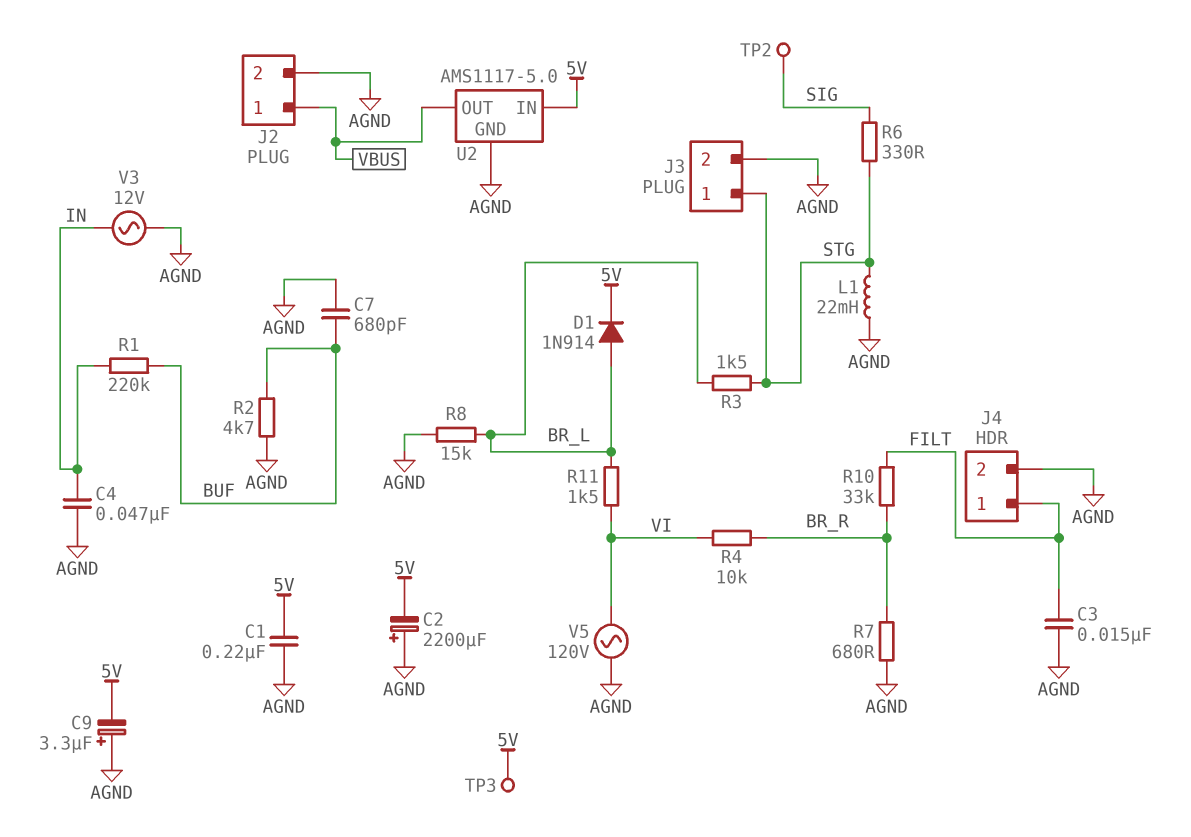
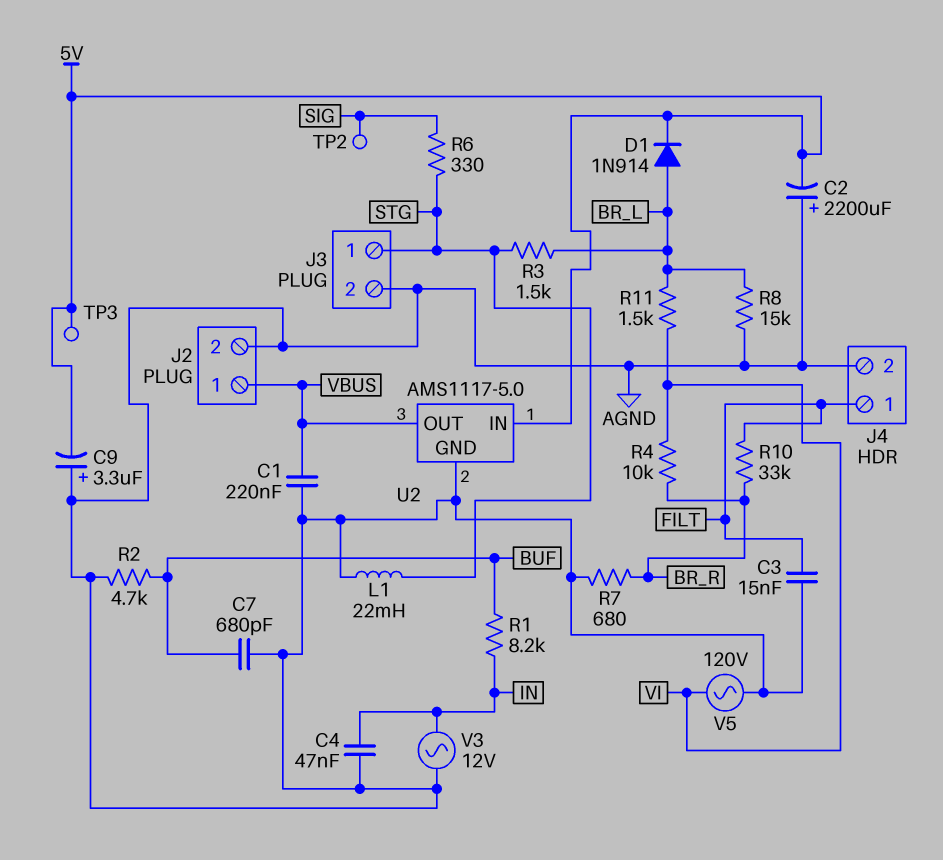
C1: 220nF (5V, AGND) -> 220nF (AGND, VBUS)
R1: 220k (BUF, IN) -> 8.2k (BUF, IN)

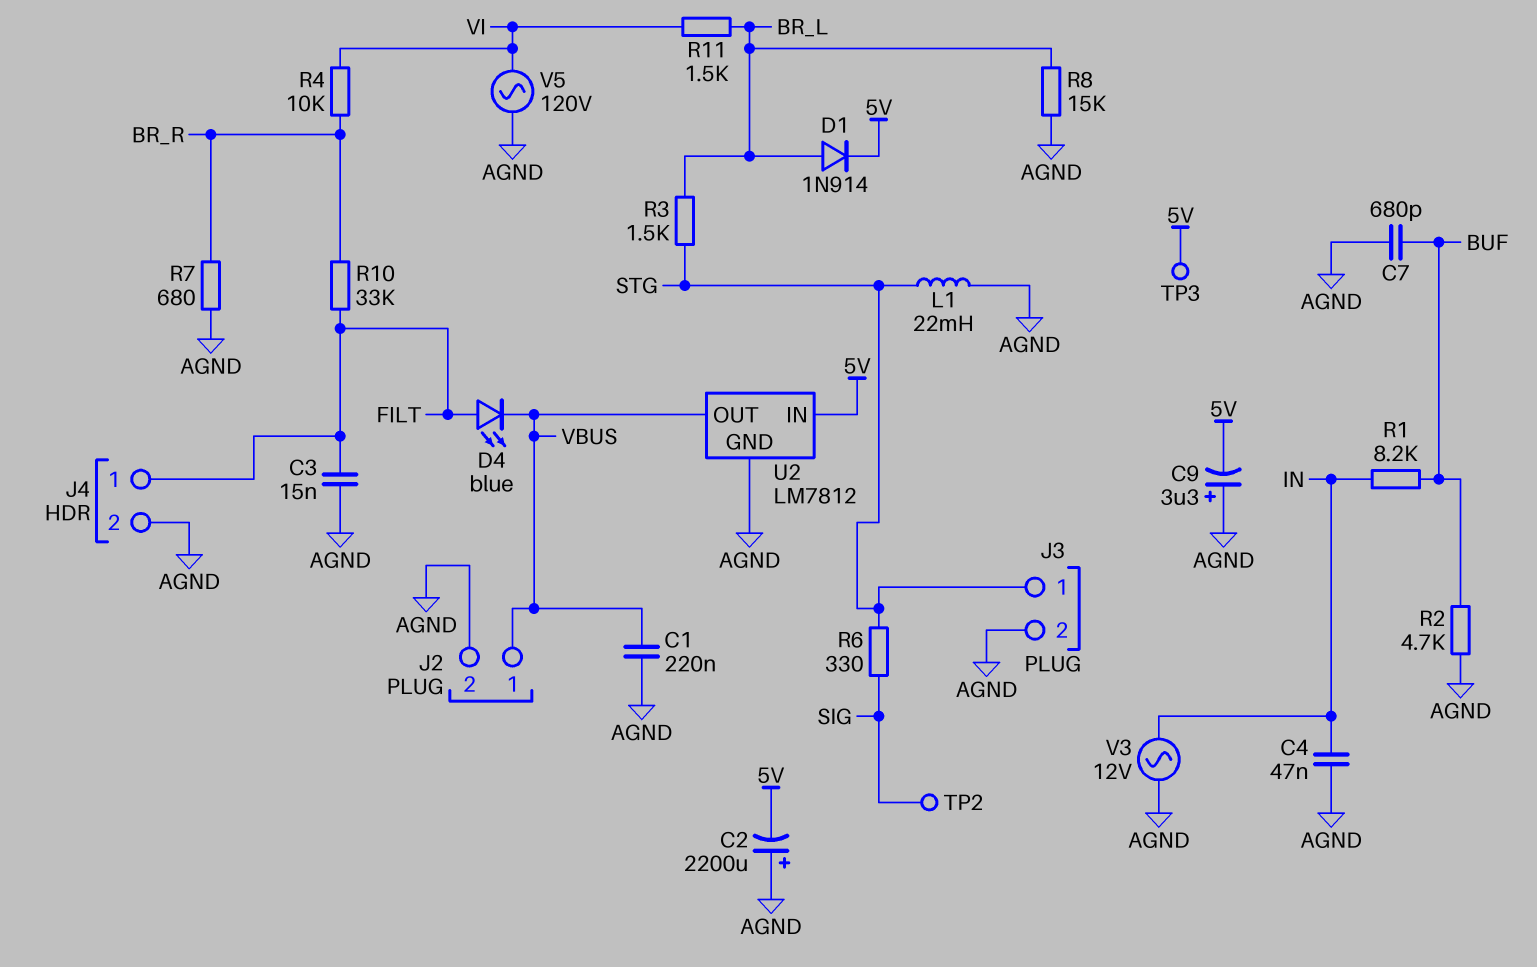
D4: none -> LED blue (A FILT, K VBUS)
U2: AMS1117-5.0 -> LM7812

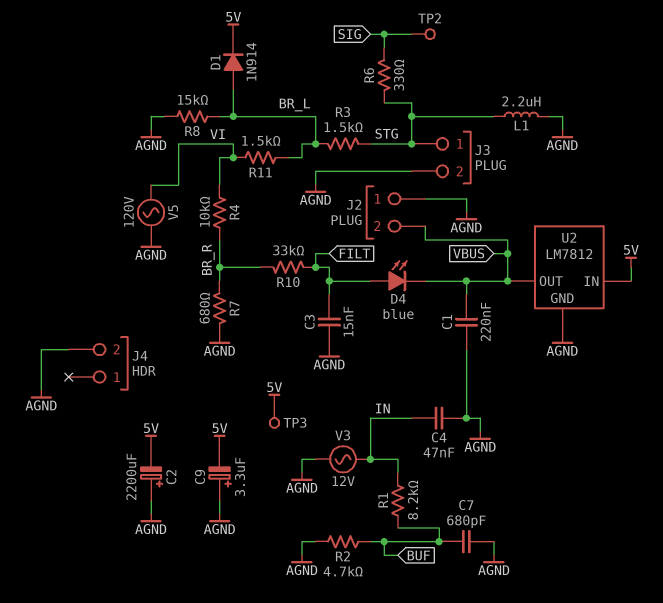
J2 pin 1: VBUS -> AGND
J2 pin 2: AGND -> VBUS
J4 pin 1: FILT -> none
L1: 22mH (AGND, STG) -> 2.2uH (AGND, STG)

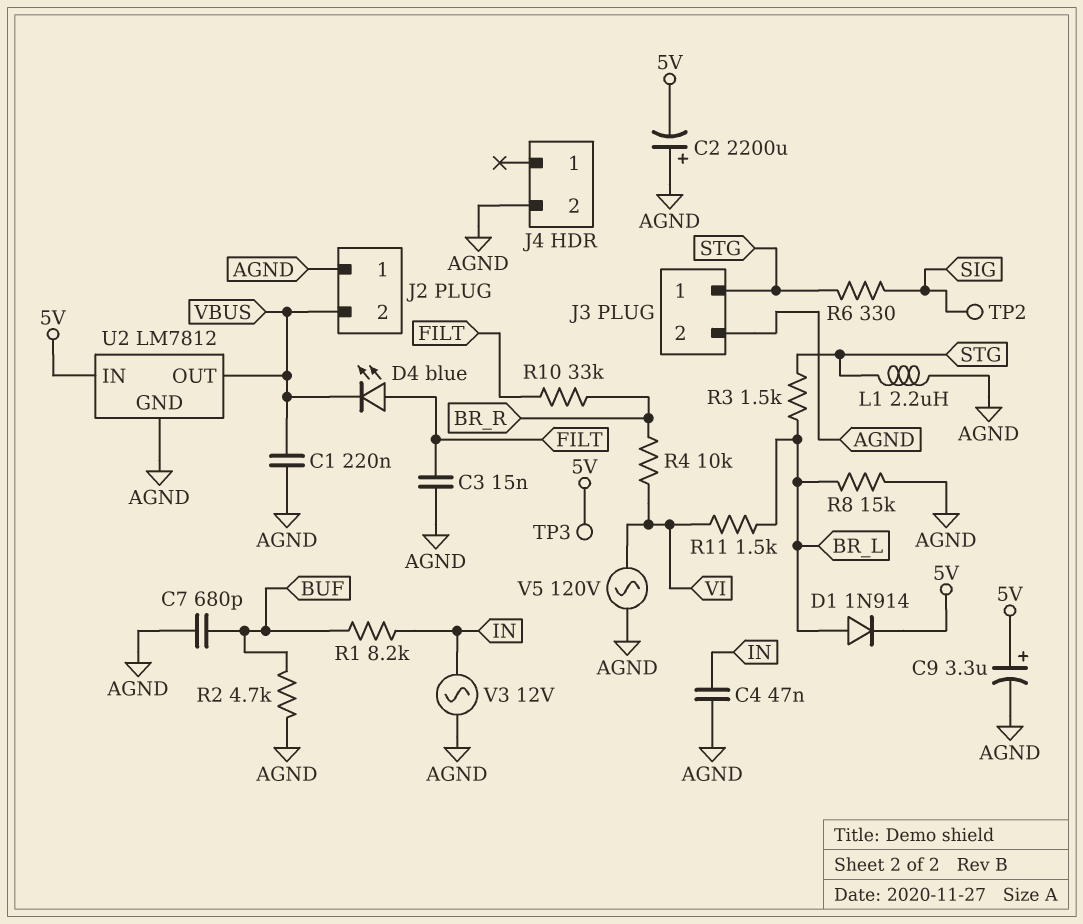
C9: 3.3uF (plus AGND, minus 5V) -> 3.3uF (plus 5V, minus AGND)
R7: 680 (AGND, BR_R) -> none

